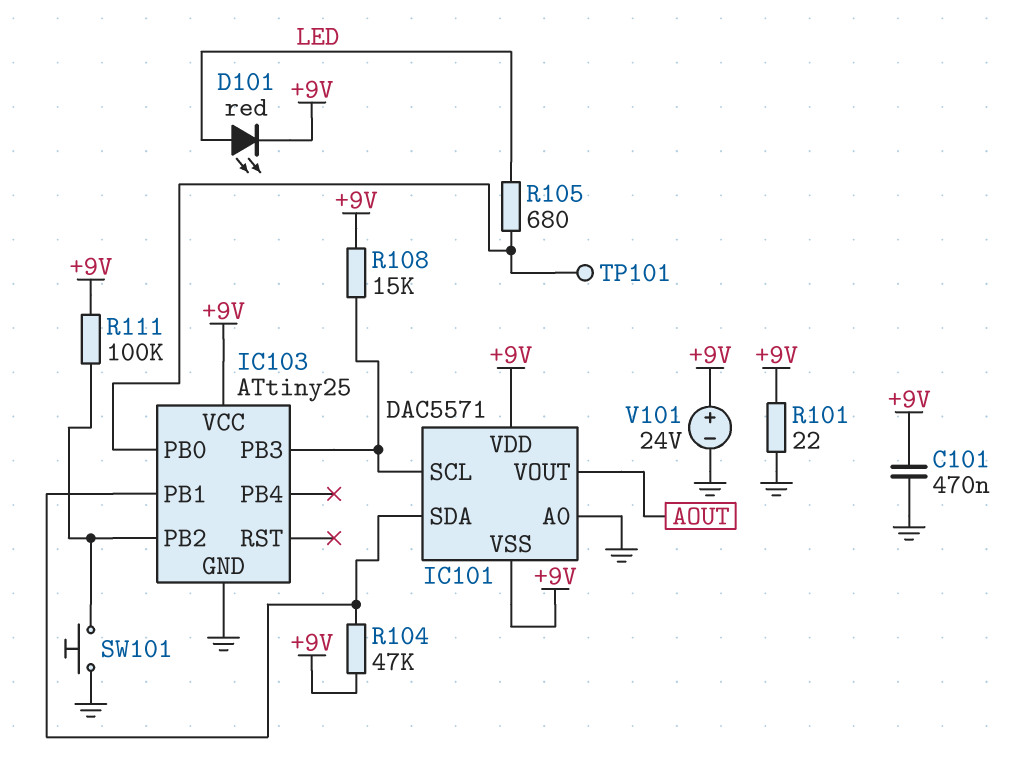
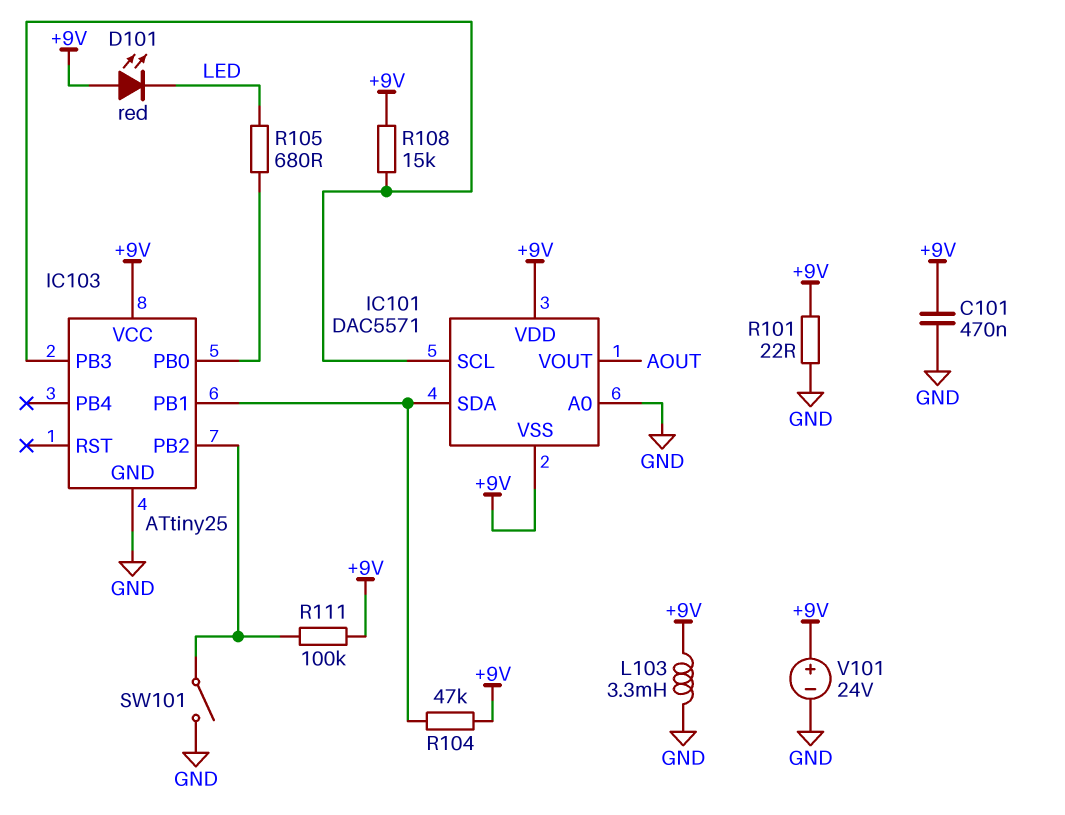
D101: LED red (A LED, K +9V) -> LED red (A +9V, K LED)
L103: none -> 3.3mH (+9V, GND)
SW101: button (GND, IC103/PB2) -> switch (GND, IC103/PB2)
TP101: test point (IC103/PB0) -> none

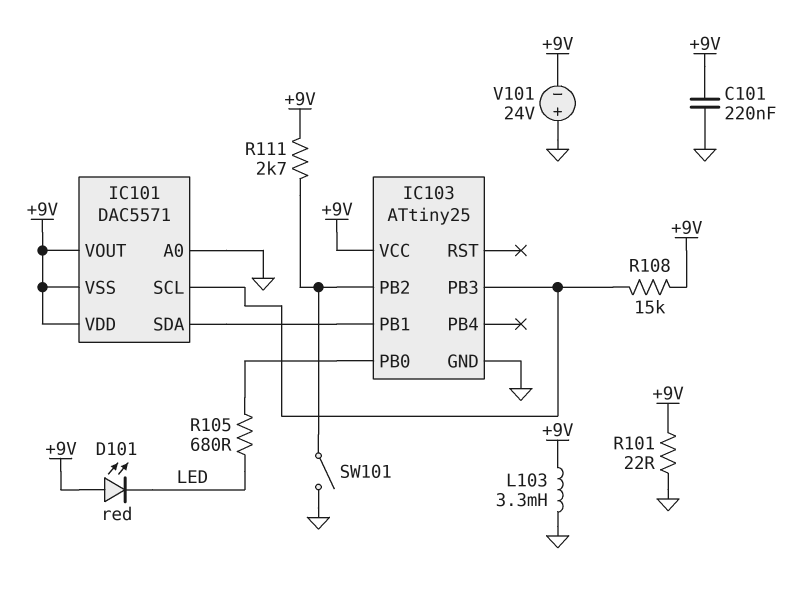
C101: 470nF (+9V, GND) -> 220nF (+9V, GND)
IC101 pin VOUT: AOUT -> +9V
R104: 47k (+9V, IC101/SDA) -> none
R111: 100k (+9V, IC103/PB2) -> 2.7k (+9V, IC103/PB2)
V101: 24V (plus +9V, minus GND) -> 24V (plus GND, minus +9V)

